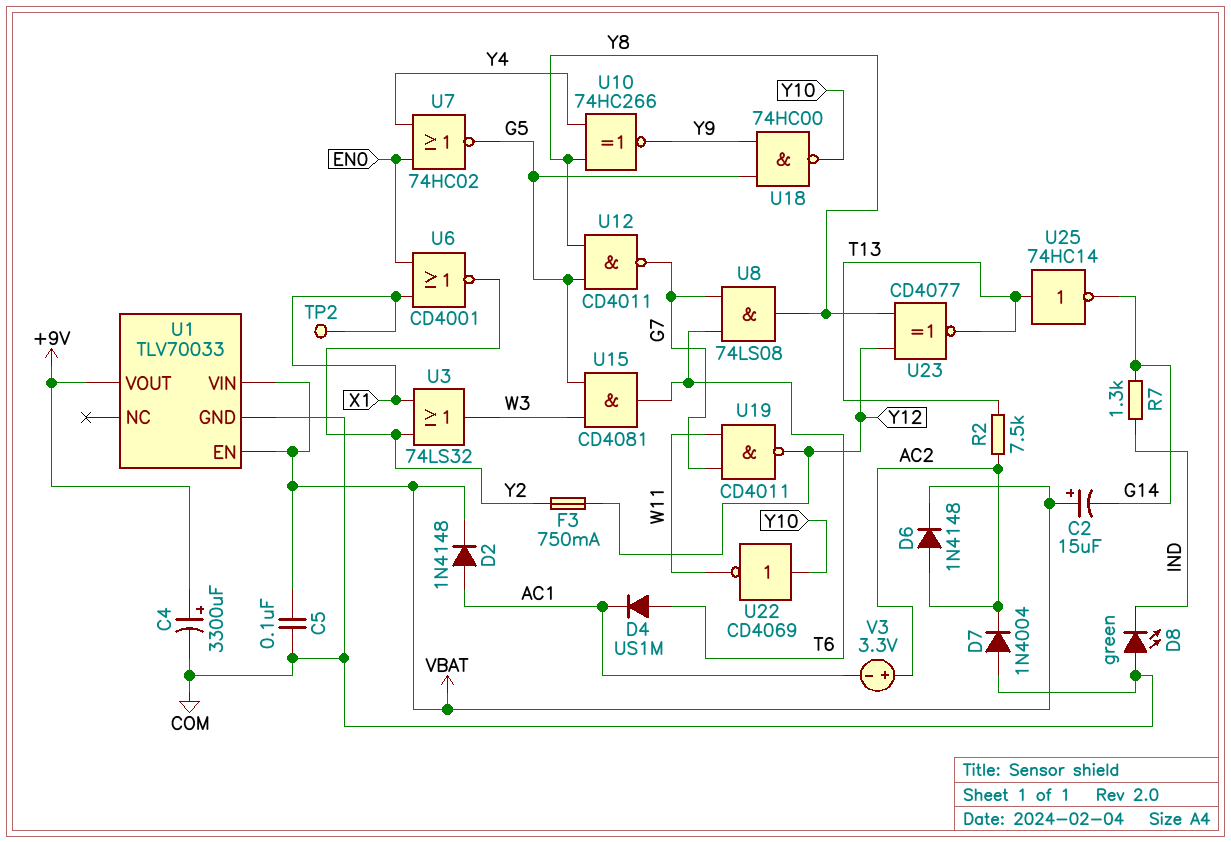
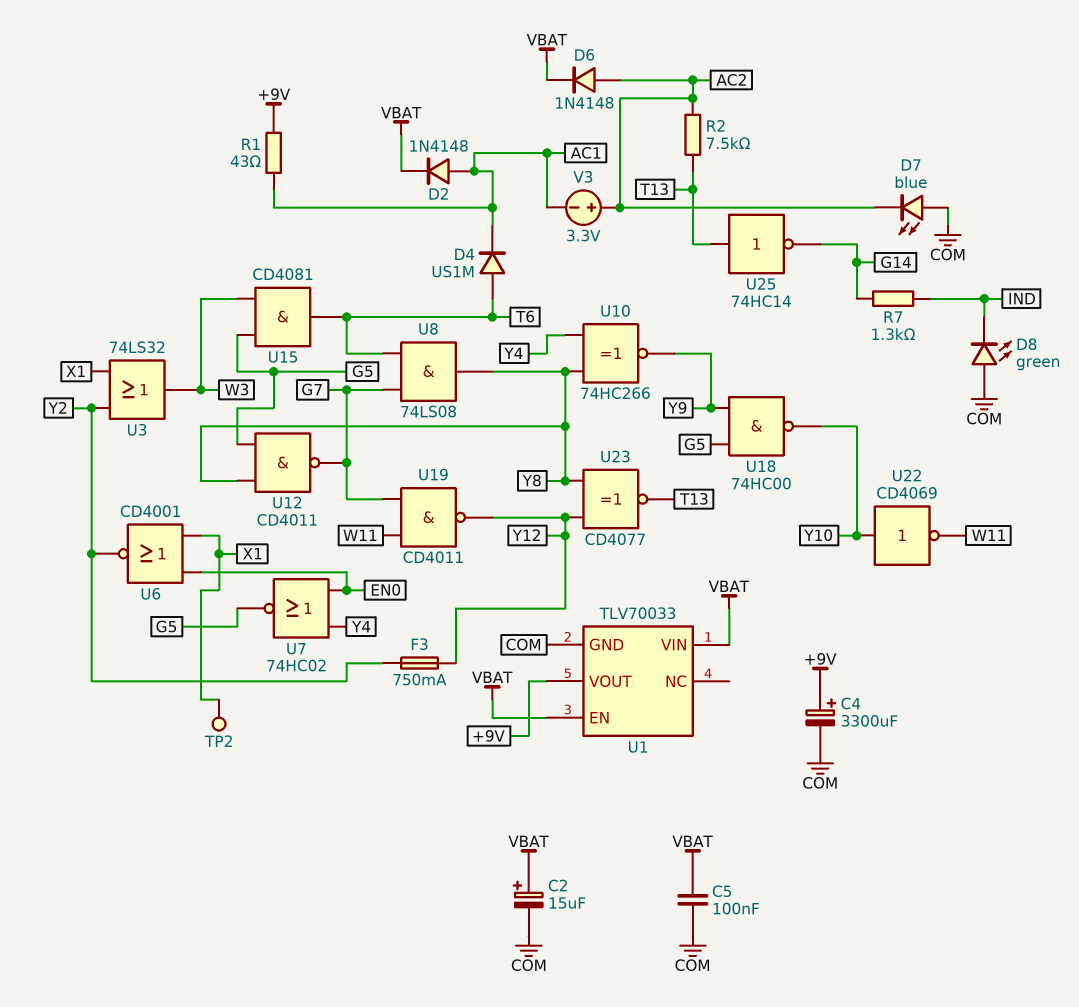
C2: 15uF (plus VBAT, minus G14) -> 15uF (plus VBAT, minus COM)
D7: diode 1N4004 (A COM, K AC2) -> LED blue (A COM, K AC2)
R1: none -> 43 (+9V, AC1)

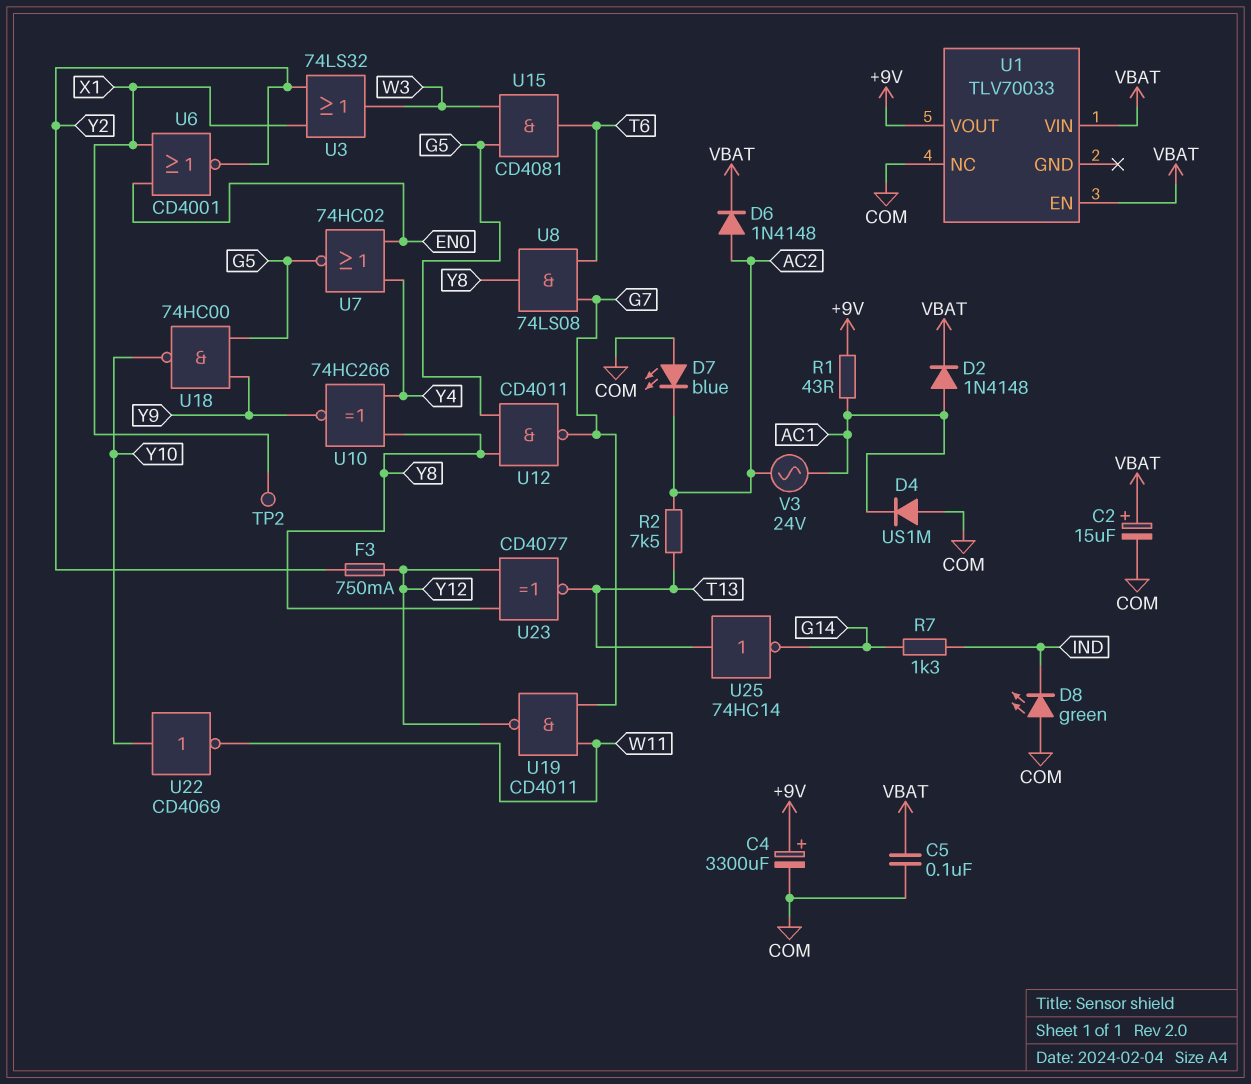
D4: diode US1M (A T6, K AC1) -> diode US1M (A COM, K AC1)
U1 pin GND: COM -> none
U1 pin NC: none -> COM
V3: 3.3V (plus AC2, minus AC1) -> AC 24V (AC1, AC2)

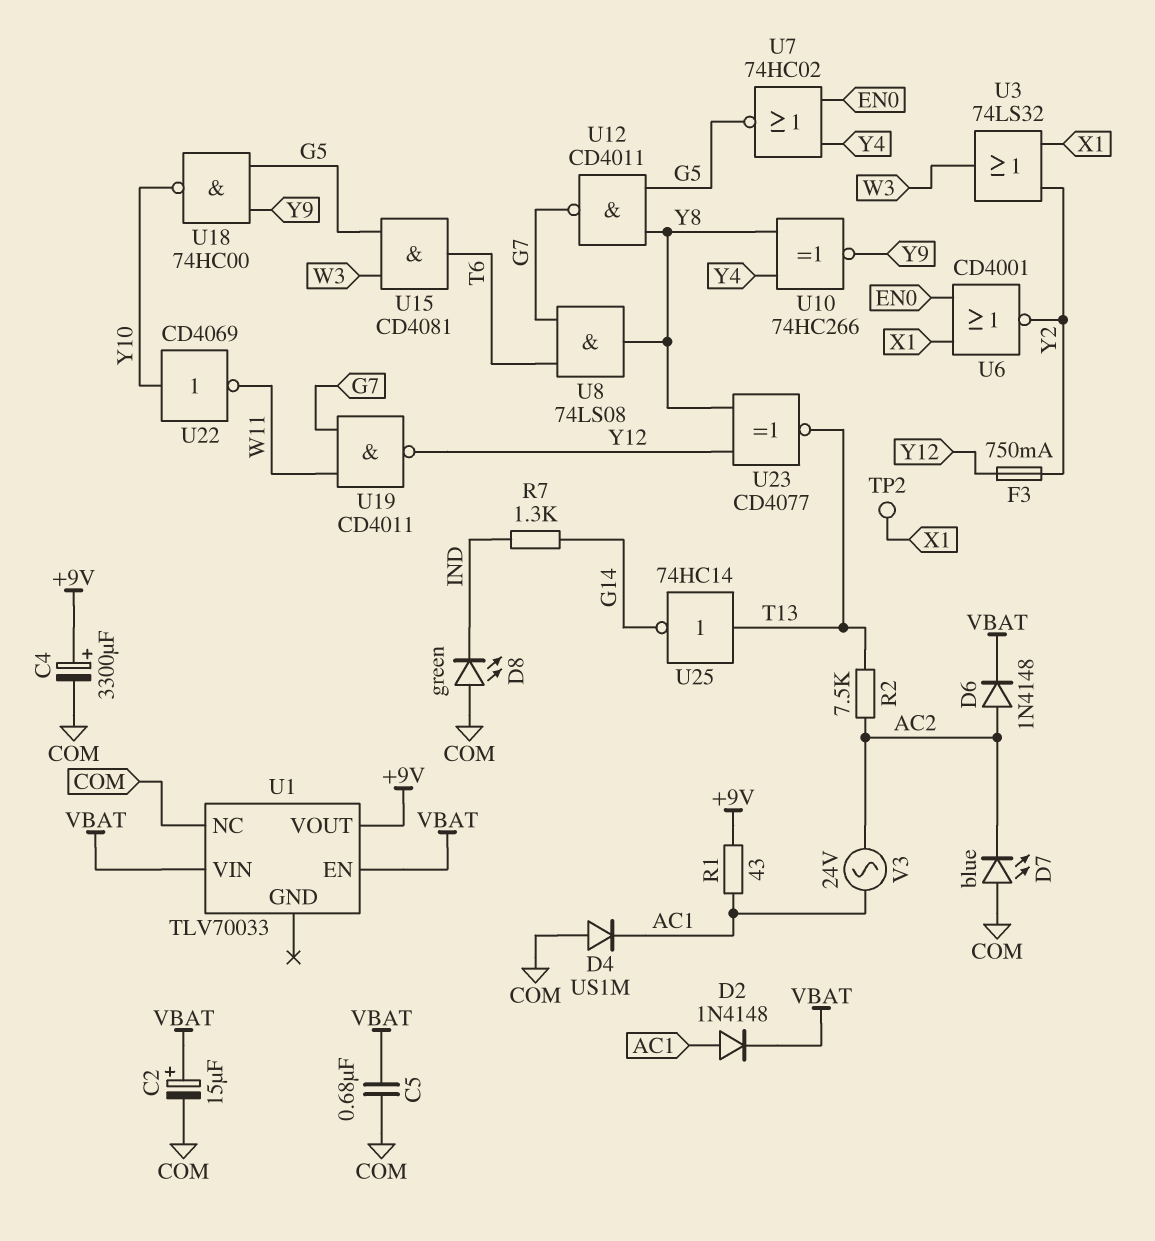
C5: 100nF (COM, VBAT) -> 680nF (COM, VBAT)

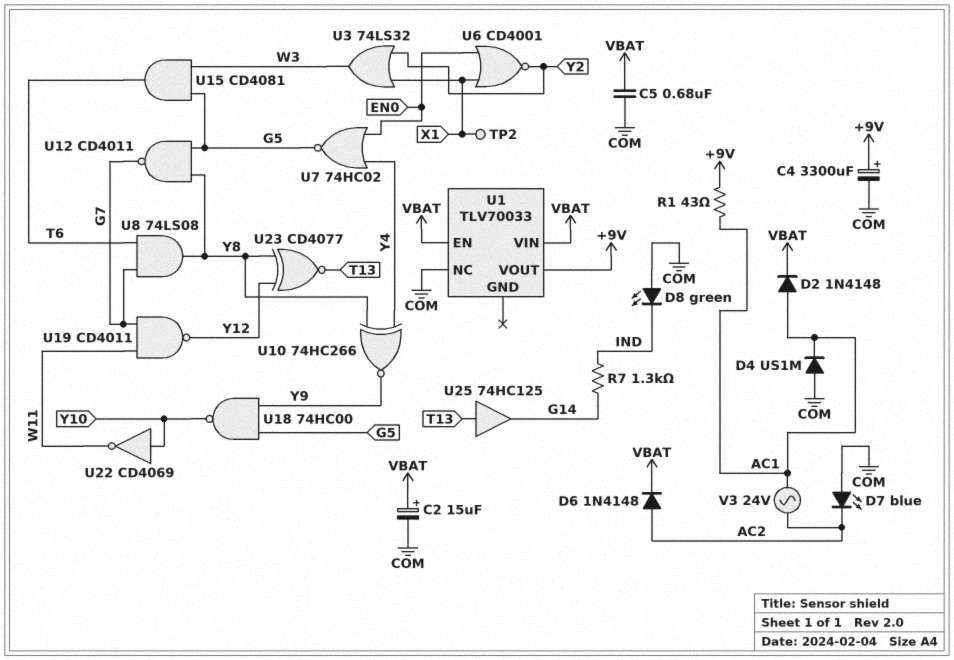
F3: 750mA (Y2, Y12) -> none
R2: 7.5k (AC2, T13) -> none
U25: NOT 74HC14 (in T13, out G14) -> buffer 74HC125 (in T13, out G14)

